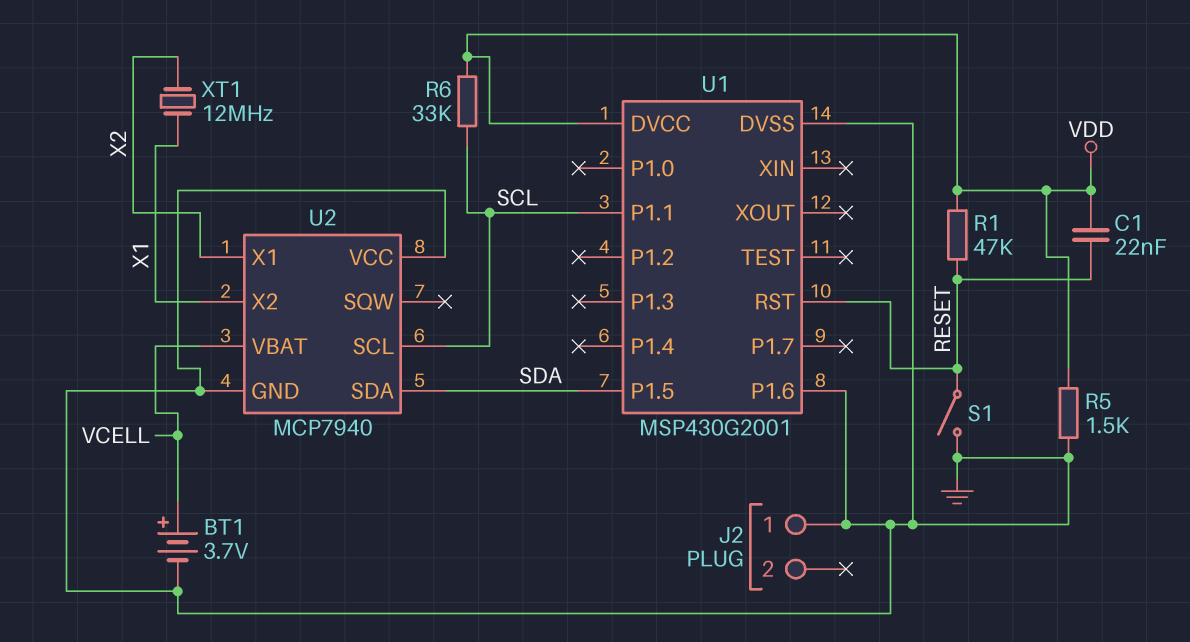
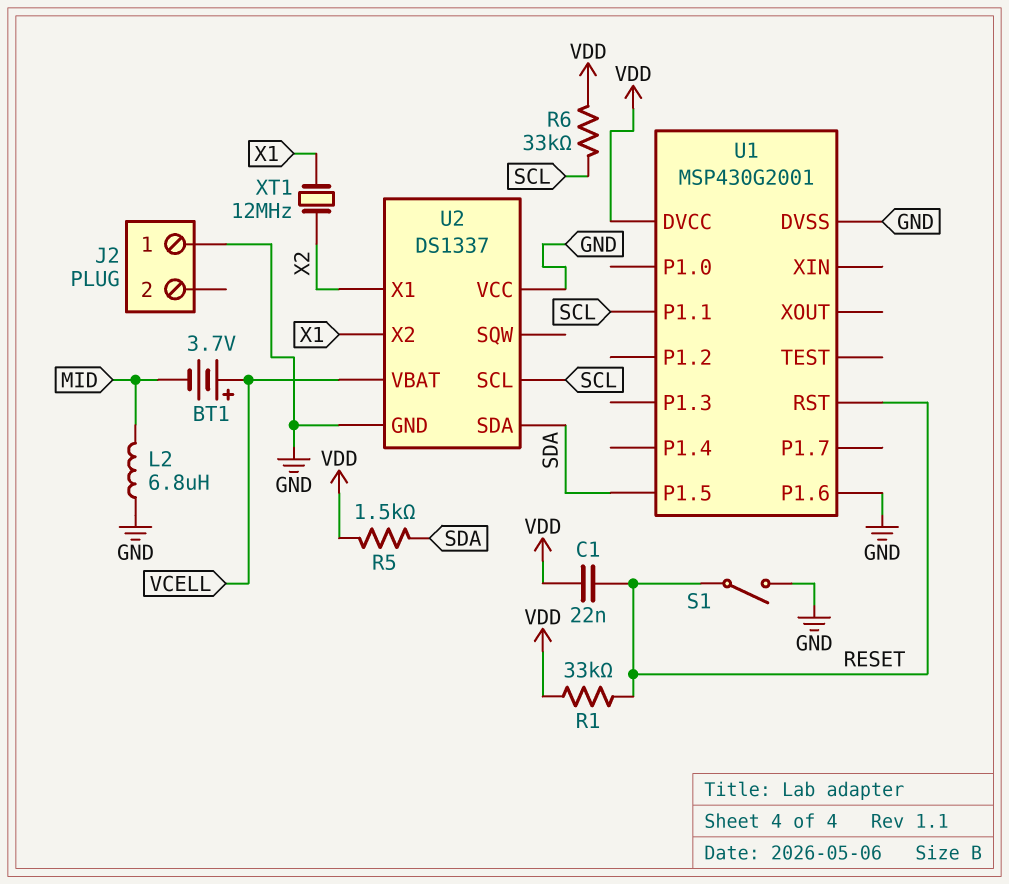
BT1: 3.7V (plus VCELL, minus GND) -> 3.7V (plus VCELL, minus MID)
L2: none -> 6.8uH (GND, MID)
R1: 47k (RESET, VDD) -> 33k (RESET, VDD)
R5: 1.5k (GND, VDD) -> 1.5k (SDA, VDD)
U2: MCP7940 -> DS1337

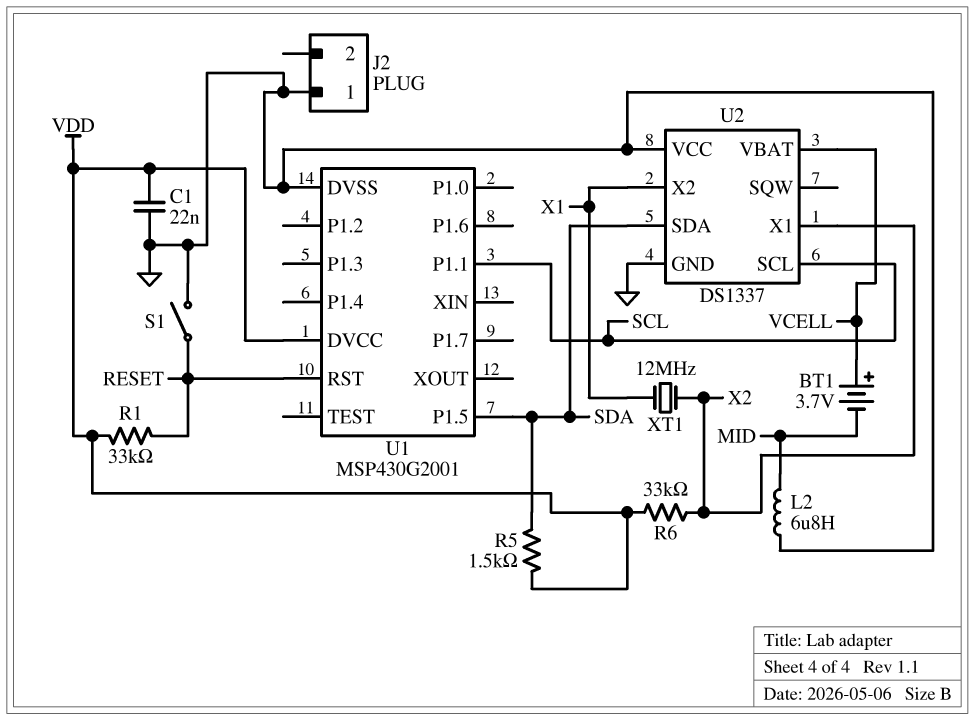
C1: 22nF (RESET, VDD) -> 22nF (GND, VDD)
R6: 33k (SCL, VDD) -> 33k (VDD, X2)
U1 pin P1.6: GND -> none

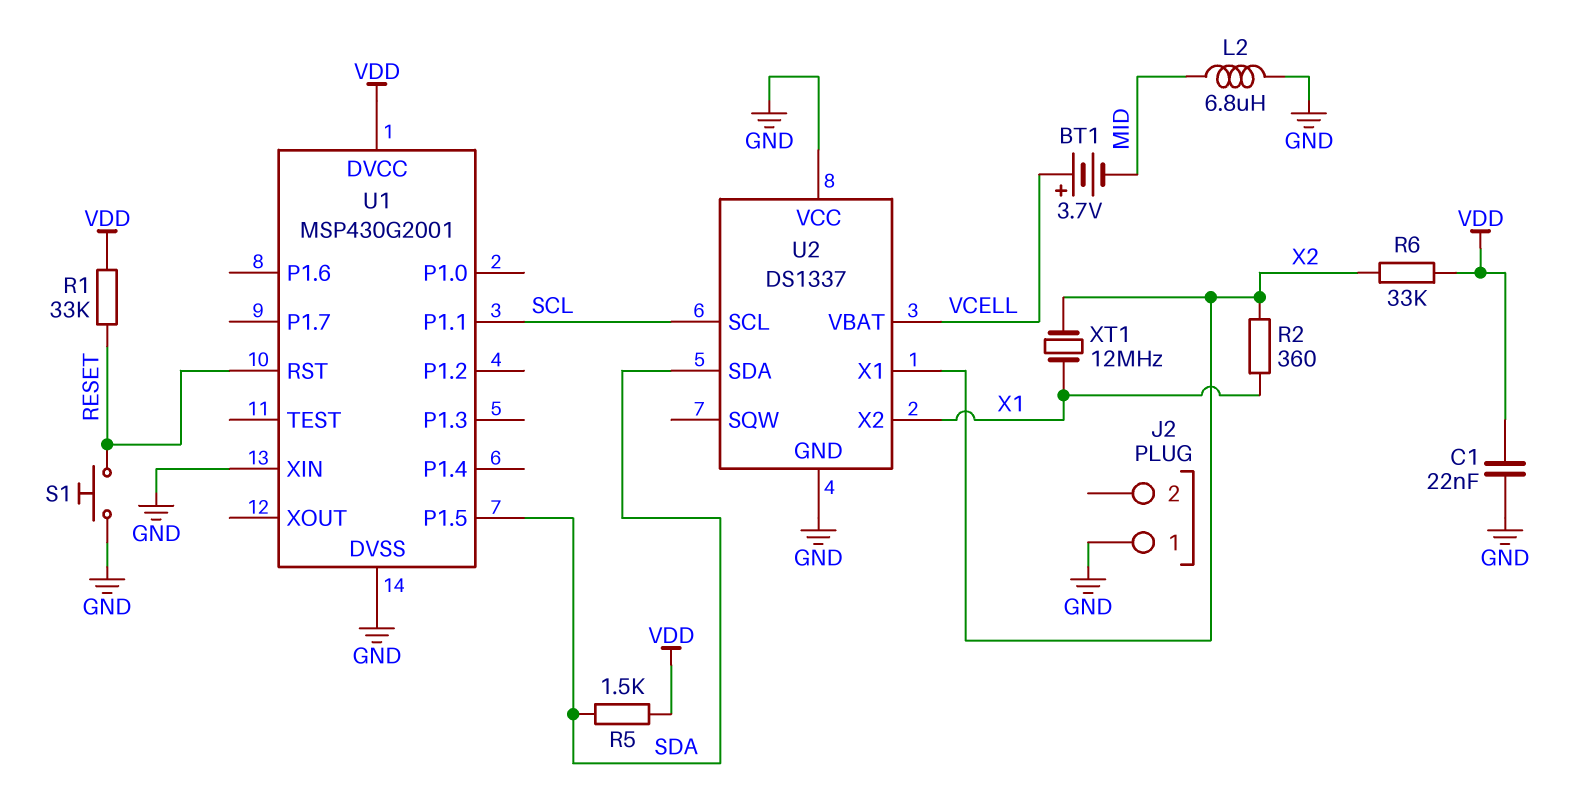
R2: none -> 360 (X1, X2)
S1: switch (GND, RESET) -> button (GND, RESET)
U1 pin XIN: none -> GND

